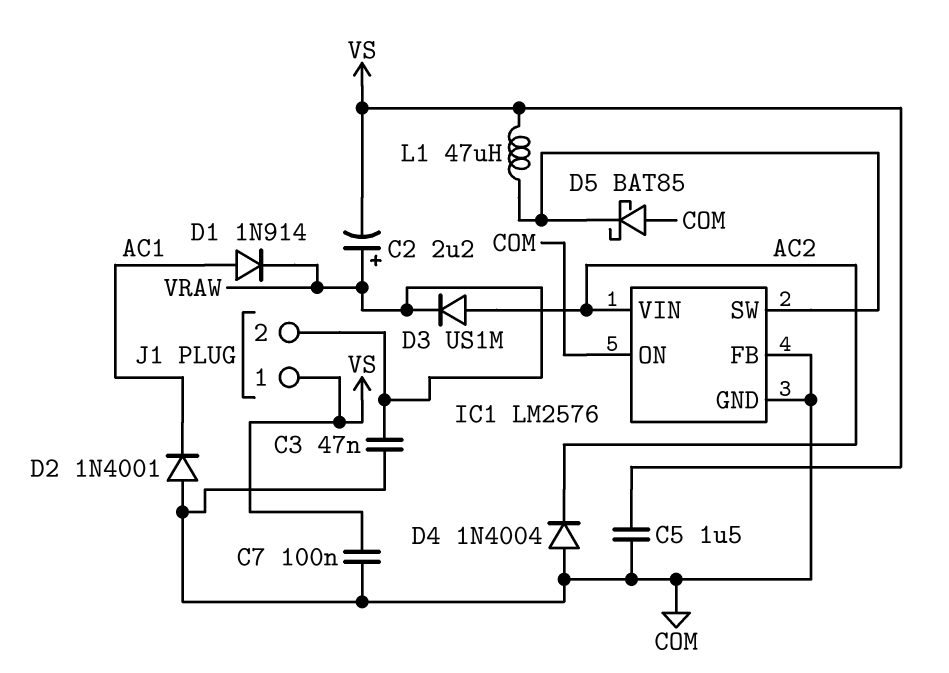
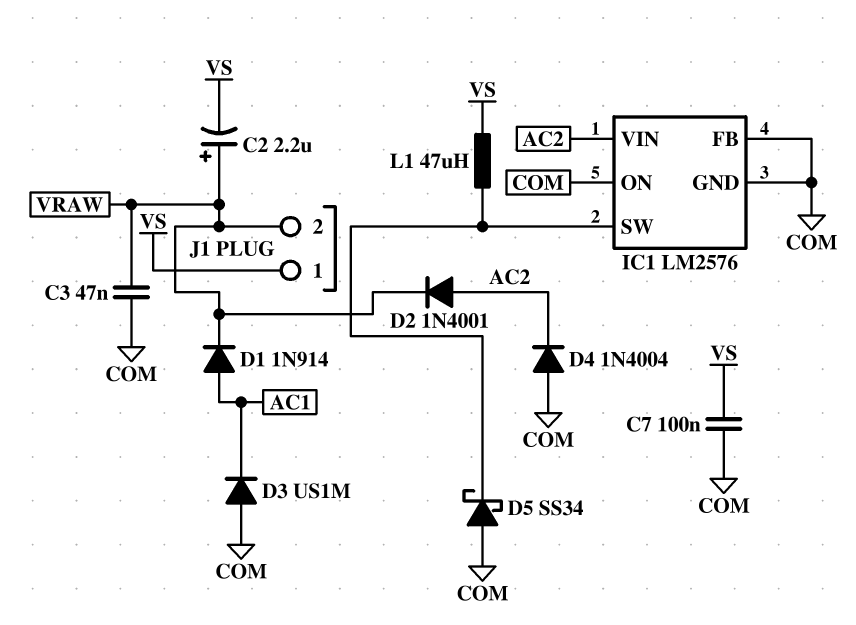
C5: 1.5uF (COM, VS) -> none
D2: diode 1N4001 (A COM, K AC1) -> diode 1N4001 (A AC2, K VRAW)
D3: diode US1M (A AC2, K VRAW) -> diode US1M (A COM, K AC1)
D5: schottky BAT85 (A COM, K IC1/SW) -> schottky SS34 (A COM, K IC1/SW)

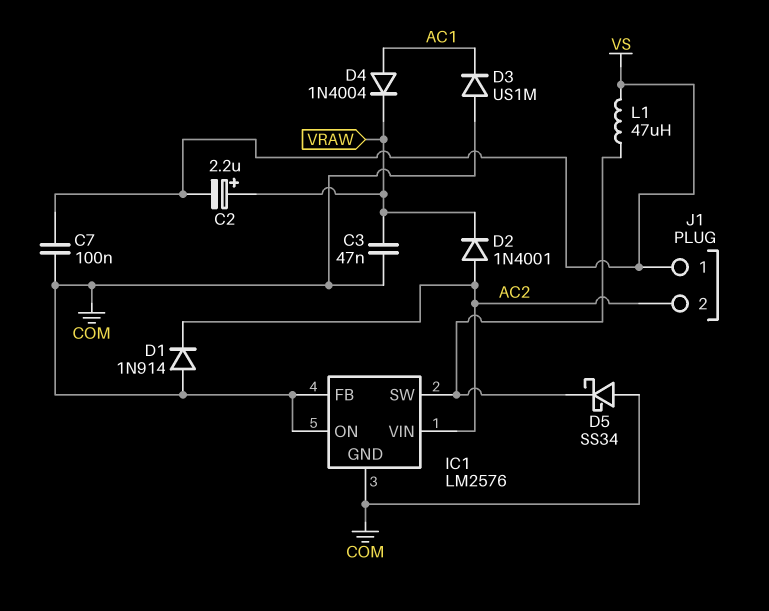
D1: diode 1N914 (A AC1, K VRAW) -> diode 1N914 (A COM, K AC2)
D4: diode 1N4004 (A COM, K AC2) -> diode 1N4004 (A AC1, K VRAW)
J1 pin 2: VRAW -> AC2

